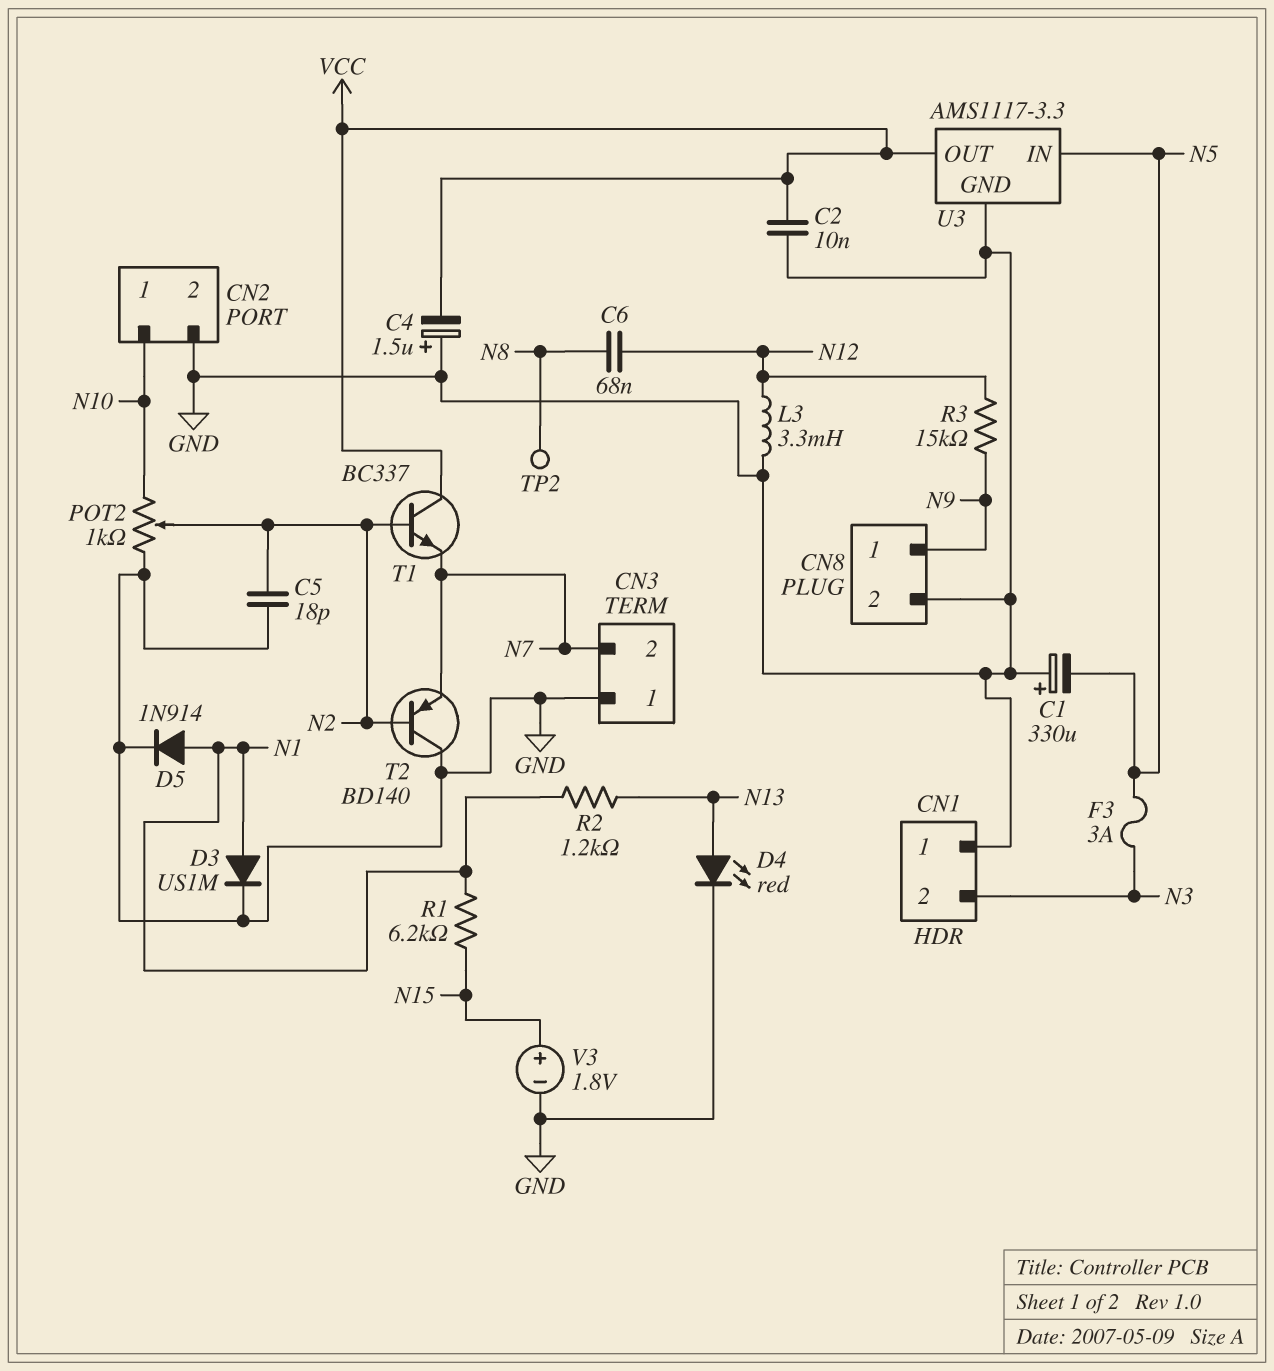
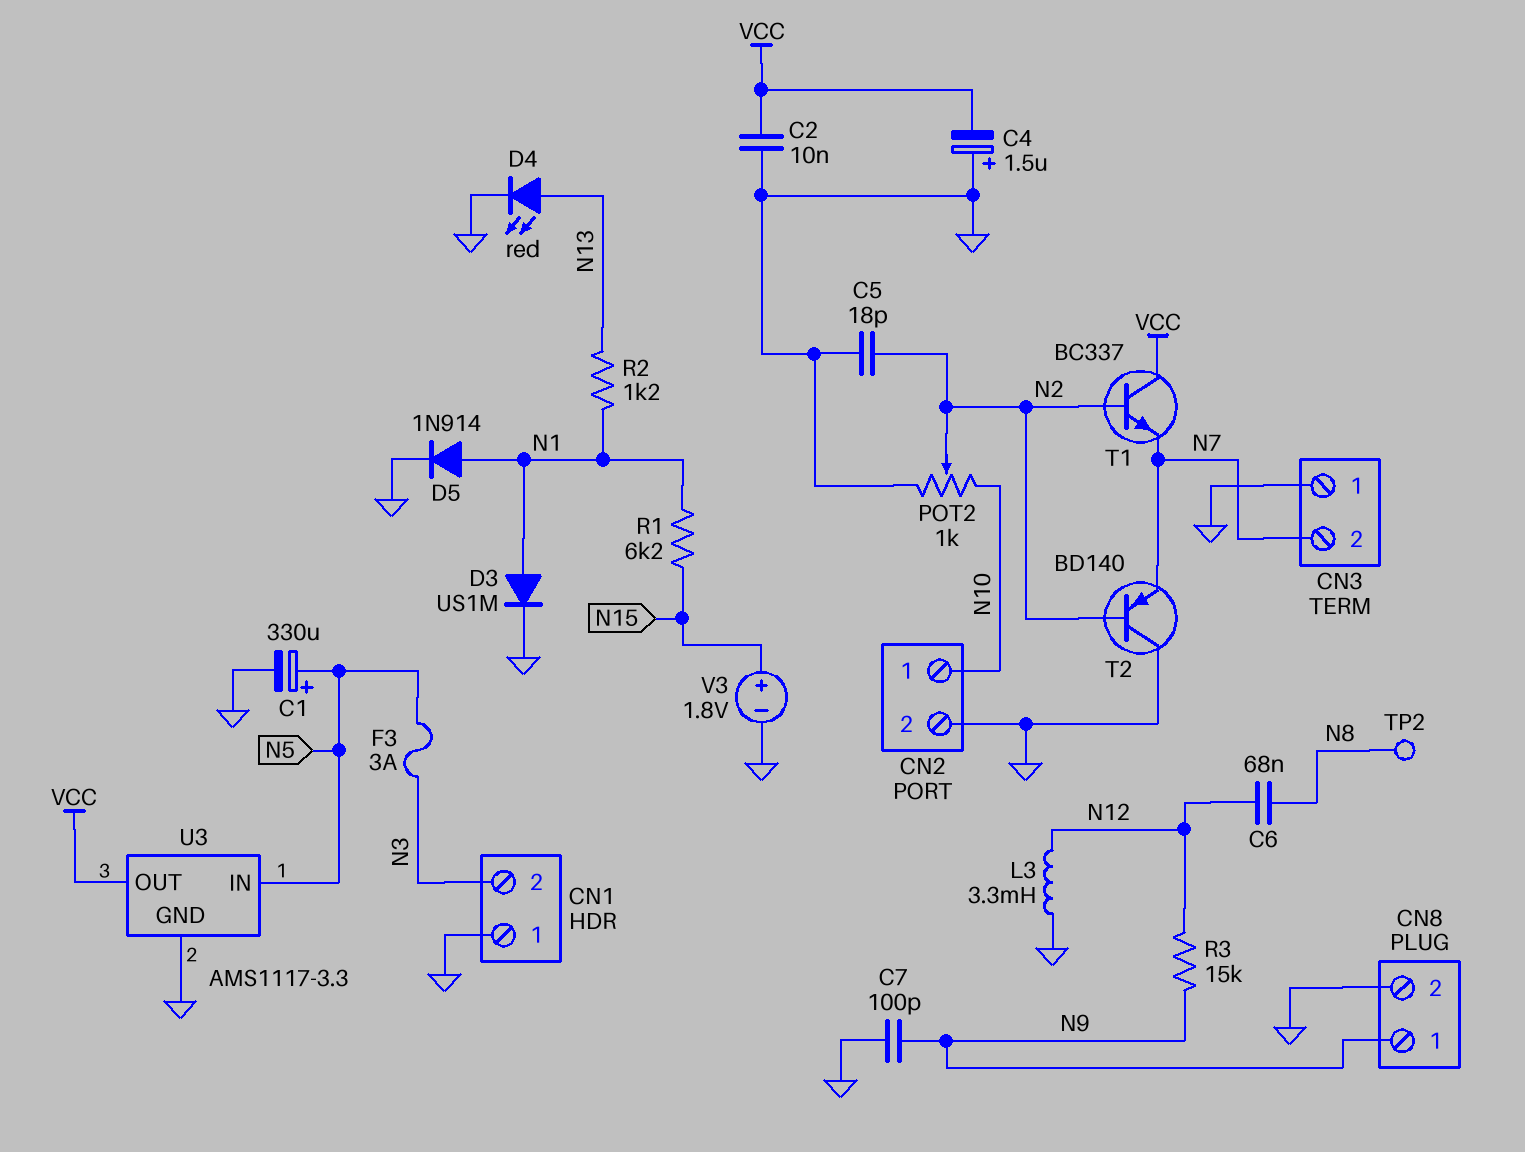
C1: 330uF (plus GND, minus N5) -> 330uF (plus N5, minus GND)
C7: none -> 100pF (GND, N9)

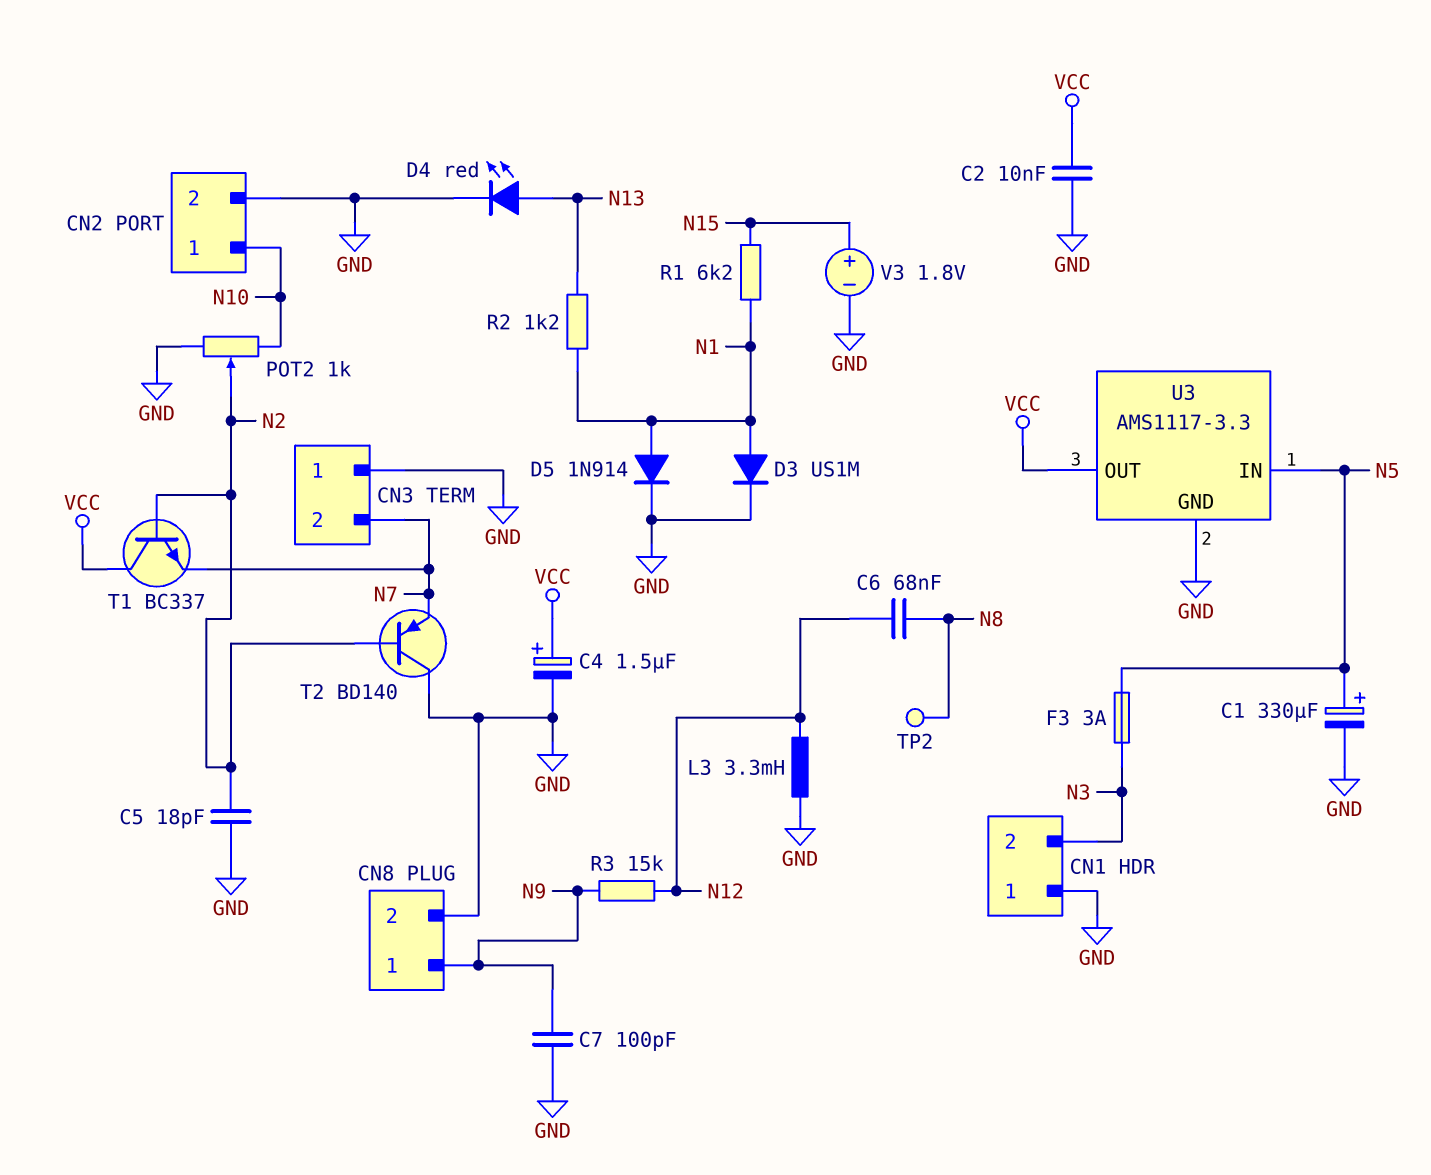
C4: 1.5uF (plus GND, minus VCC) -> 1.5uF (plus VCC, minus GND)

